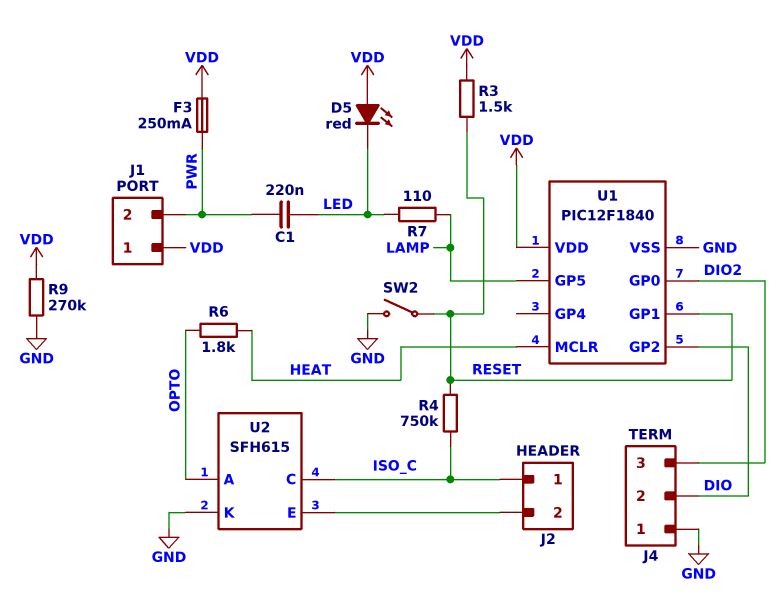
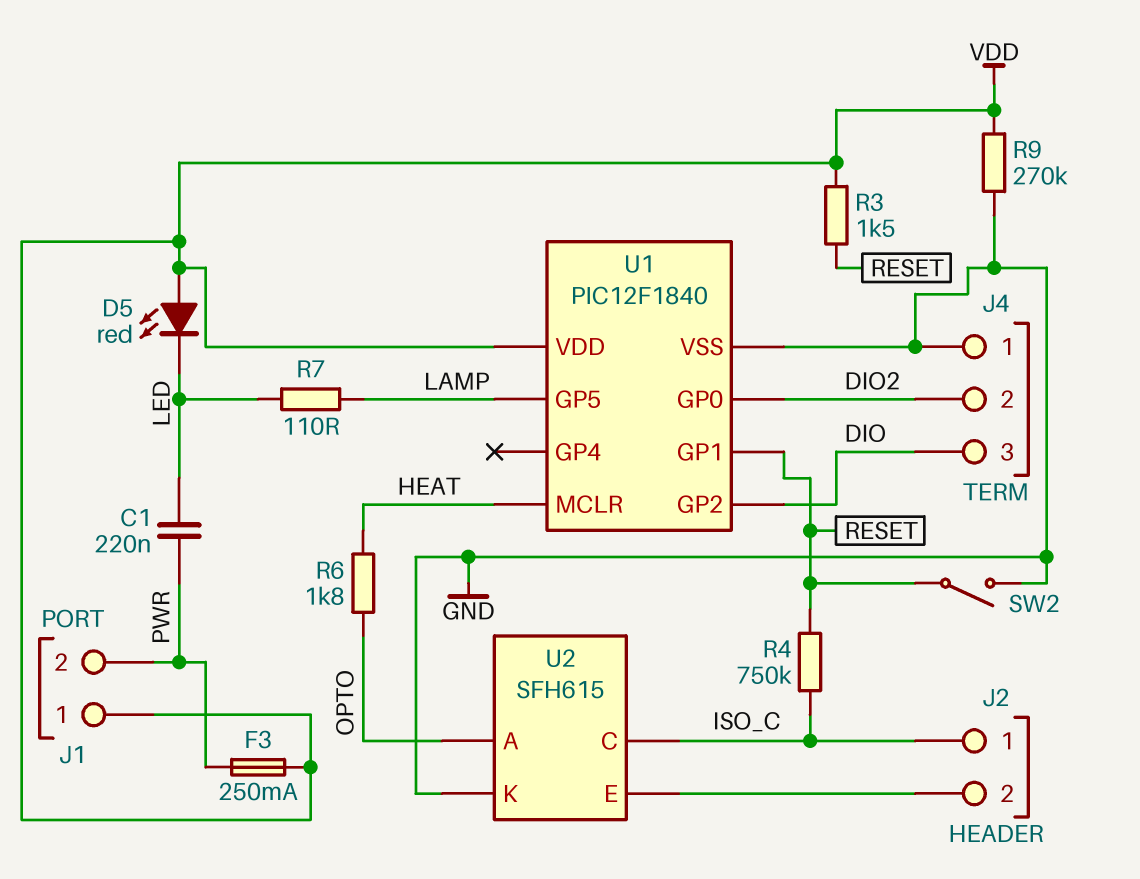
J4 pin 2: DIO -> DIO2
J4 pin 3: DIO2 -> DIO

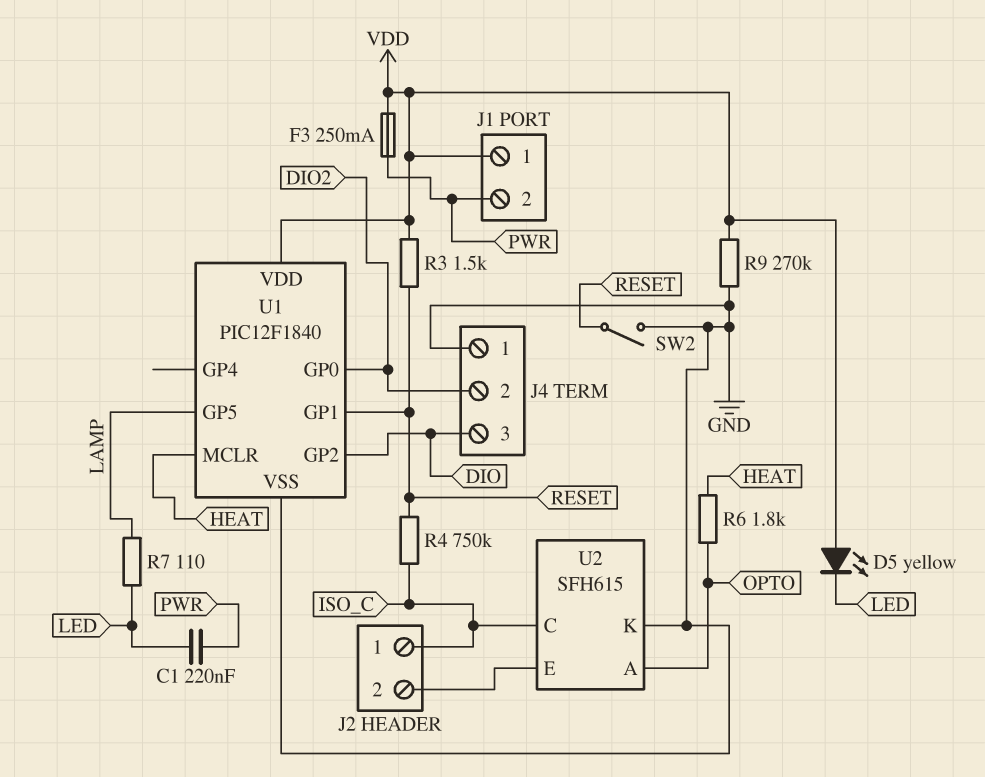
D5: LED red (A VDD, K LED) -> LED yellow (A VDD, K LED)

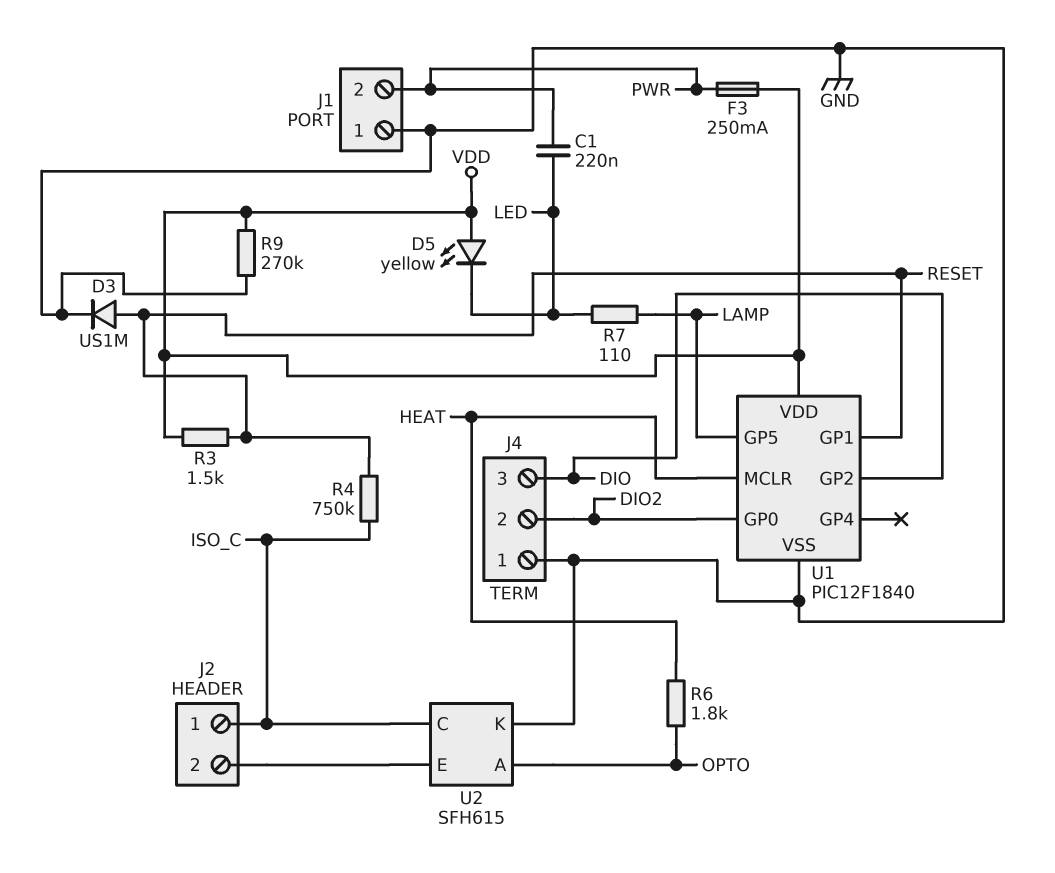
D3: none -> diode US1M (A RESET, K GND)
J1 pin 1: VDD -> GND
SW2: switch (GND, RESET) -> none

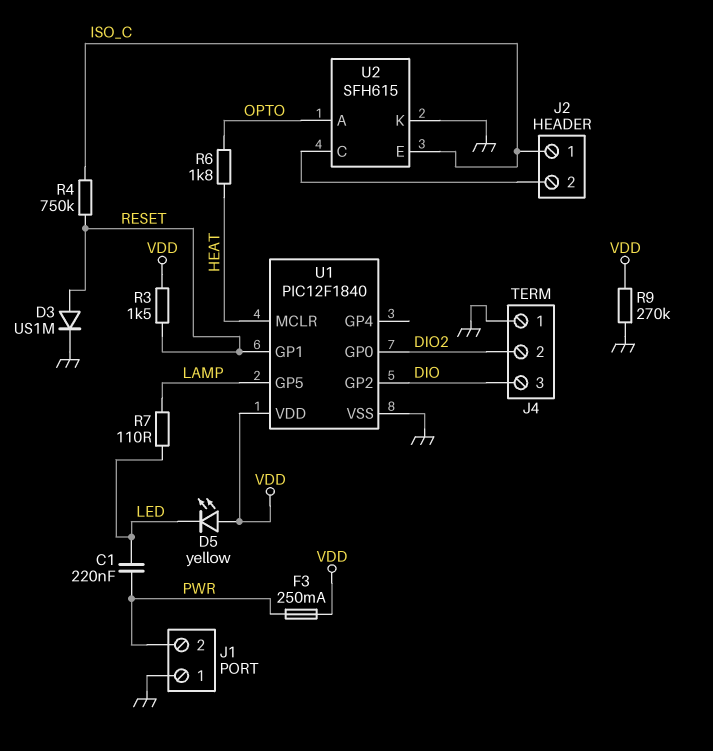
U2 pin C: ISO_C -> J2/2
U2 pin E: J2/2 -> ISO_C

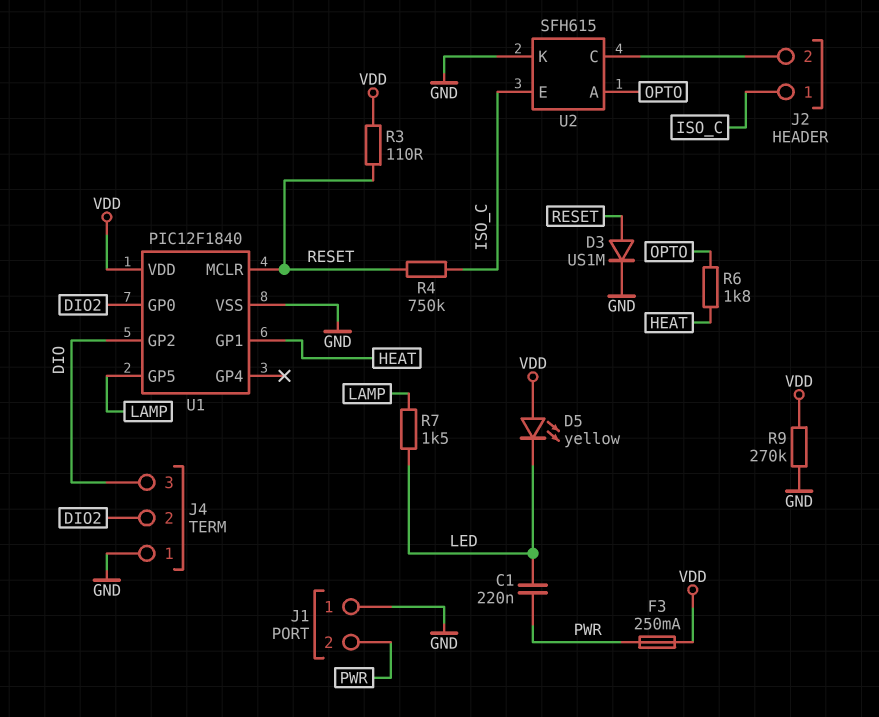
R3: 1.5k (RESET, VDD) -> 110 (RESET, VDD)
R7: 110 (LAMP, LED) -> 1.5k (LAMP, LED)
U1 pin GP1: RESET -> HEAT
U1 pin MCLR: HEAT -> RESET

